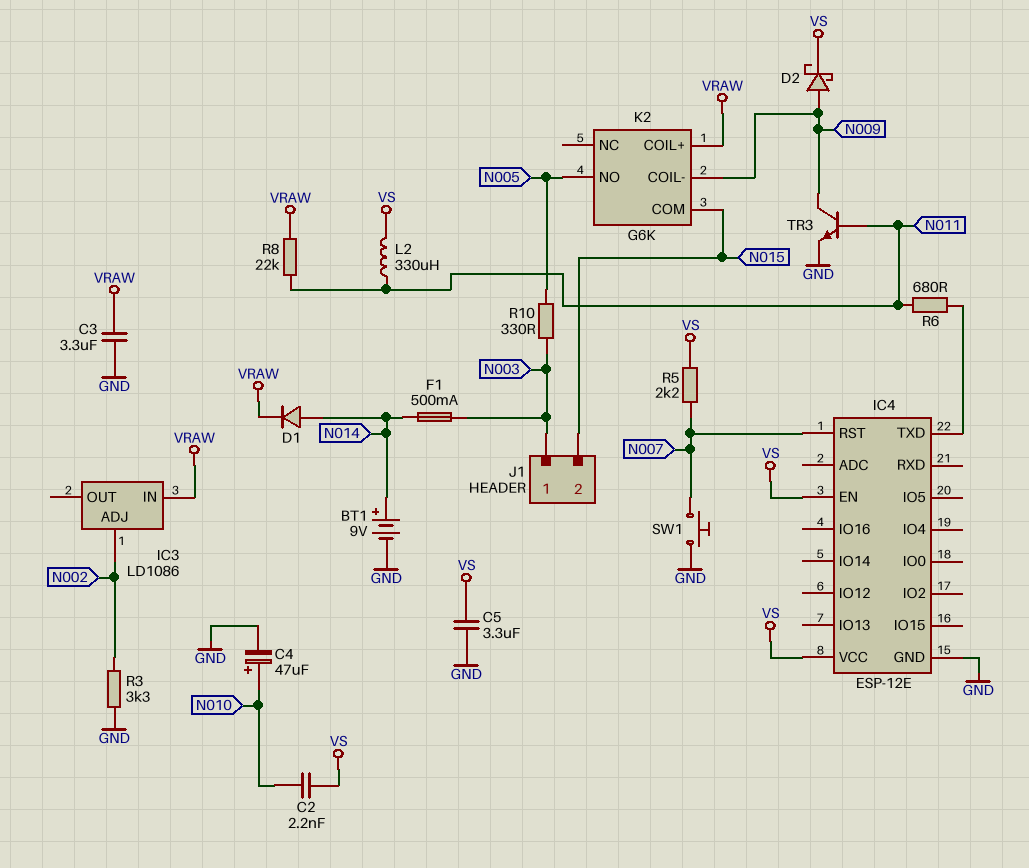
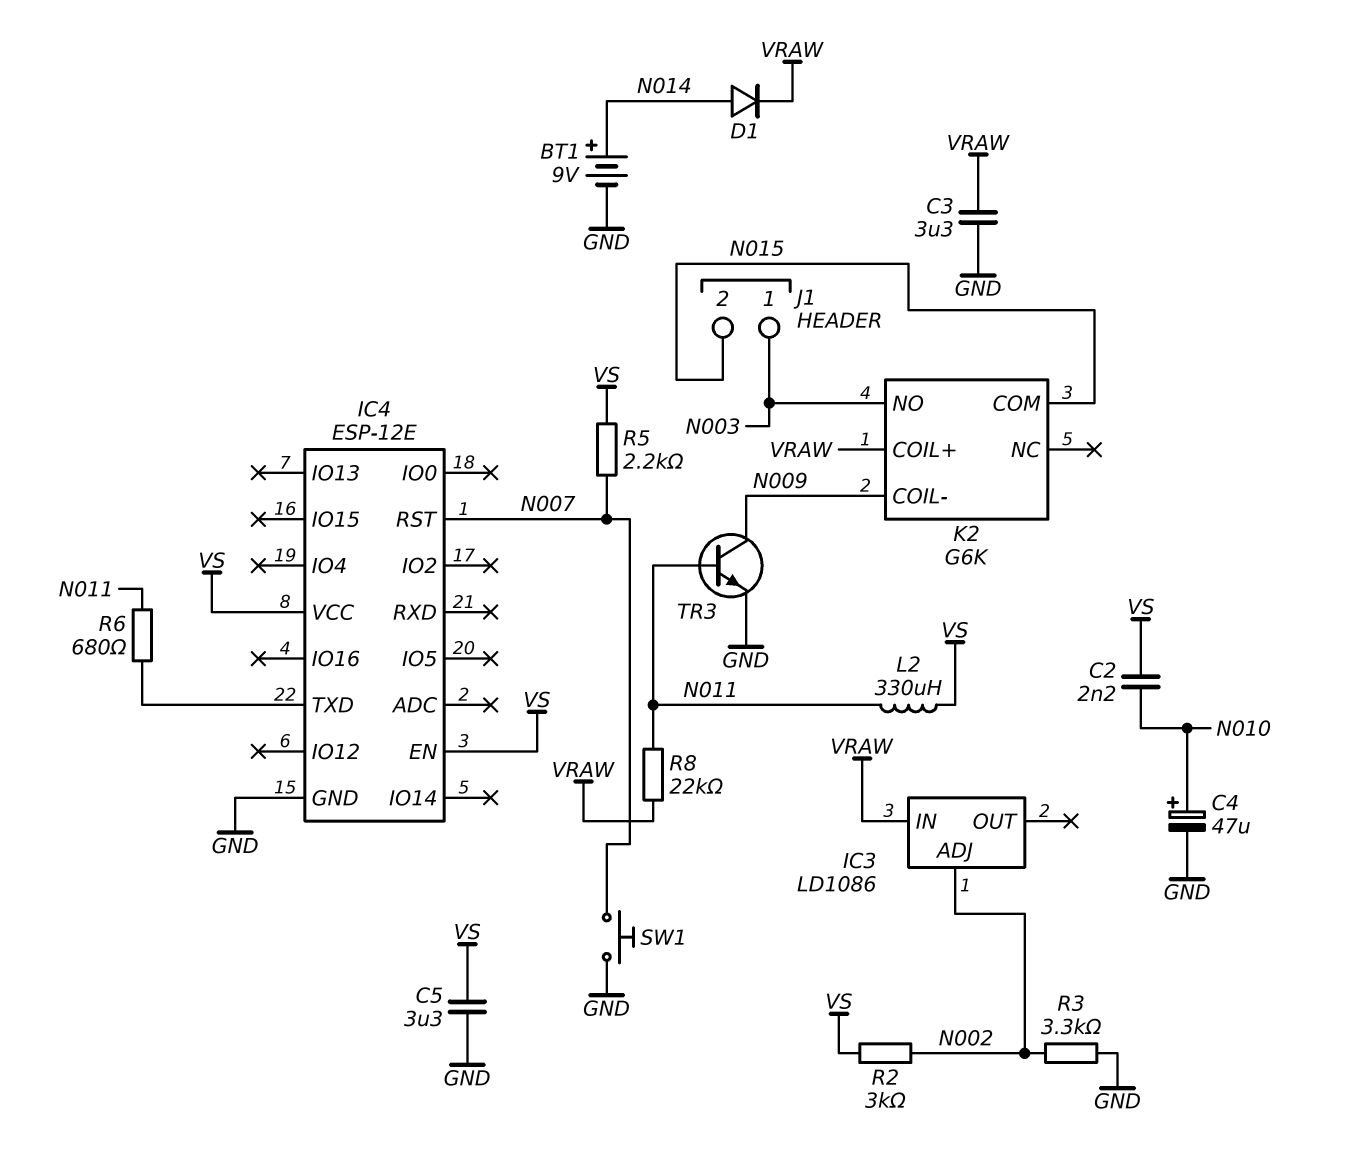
D2: schottky (A N009, K VS) -> none
F1: 500mA (N003, N014) -> none
K2 pin NO: N005 -> N003
R2: none -> 3k (N002, VS)
R10: 330 (N003, N005) -> none

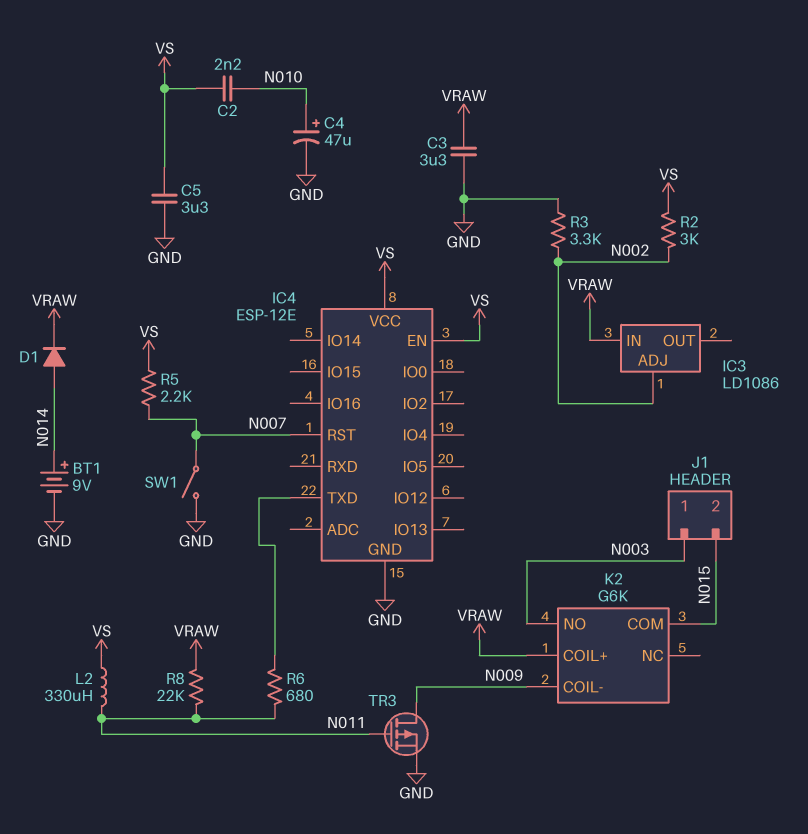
SW1: button (GND, N007) -> switch (GND, N007)
TR3: NPN (B N011, C N009, E GND) -> PMOS (G N011, D N009, S GND)

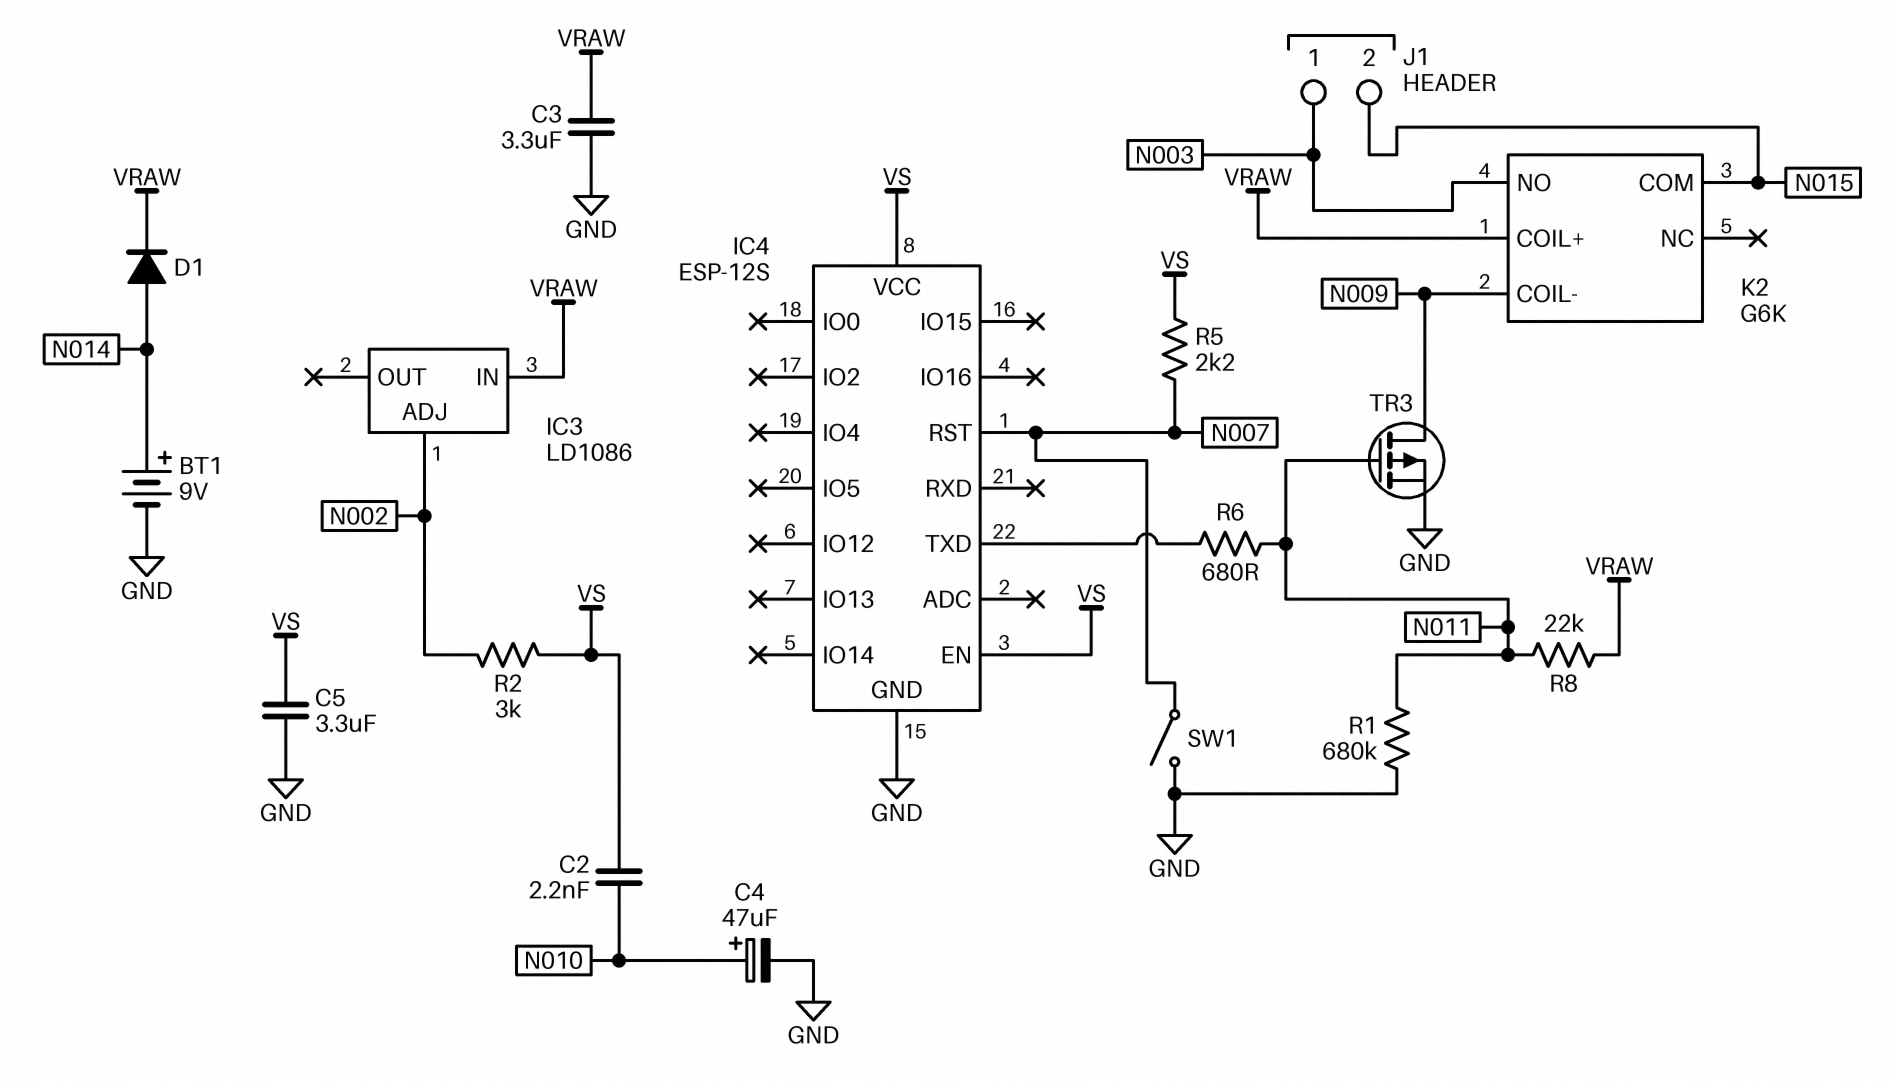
IC4: ESP-12E -> ESP-12S
L2: 330uH (N011, VS) -> none
R1: none -> 680k (GND, N011)
R3: 3.3k (GND, N002) -> none

